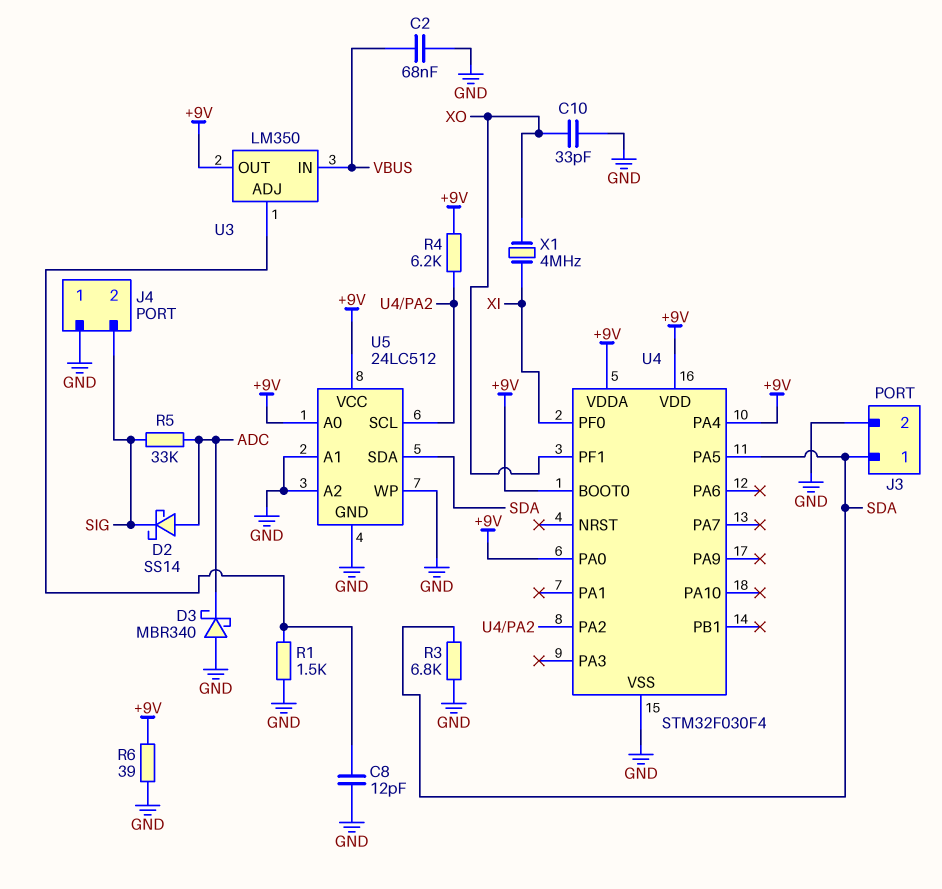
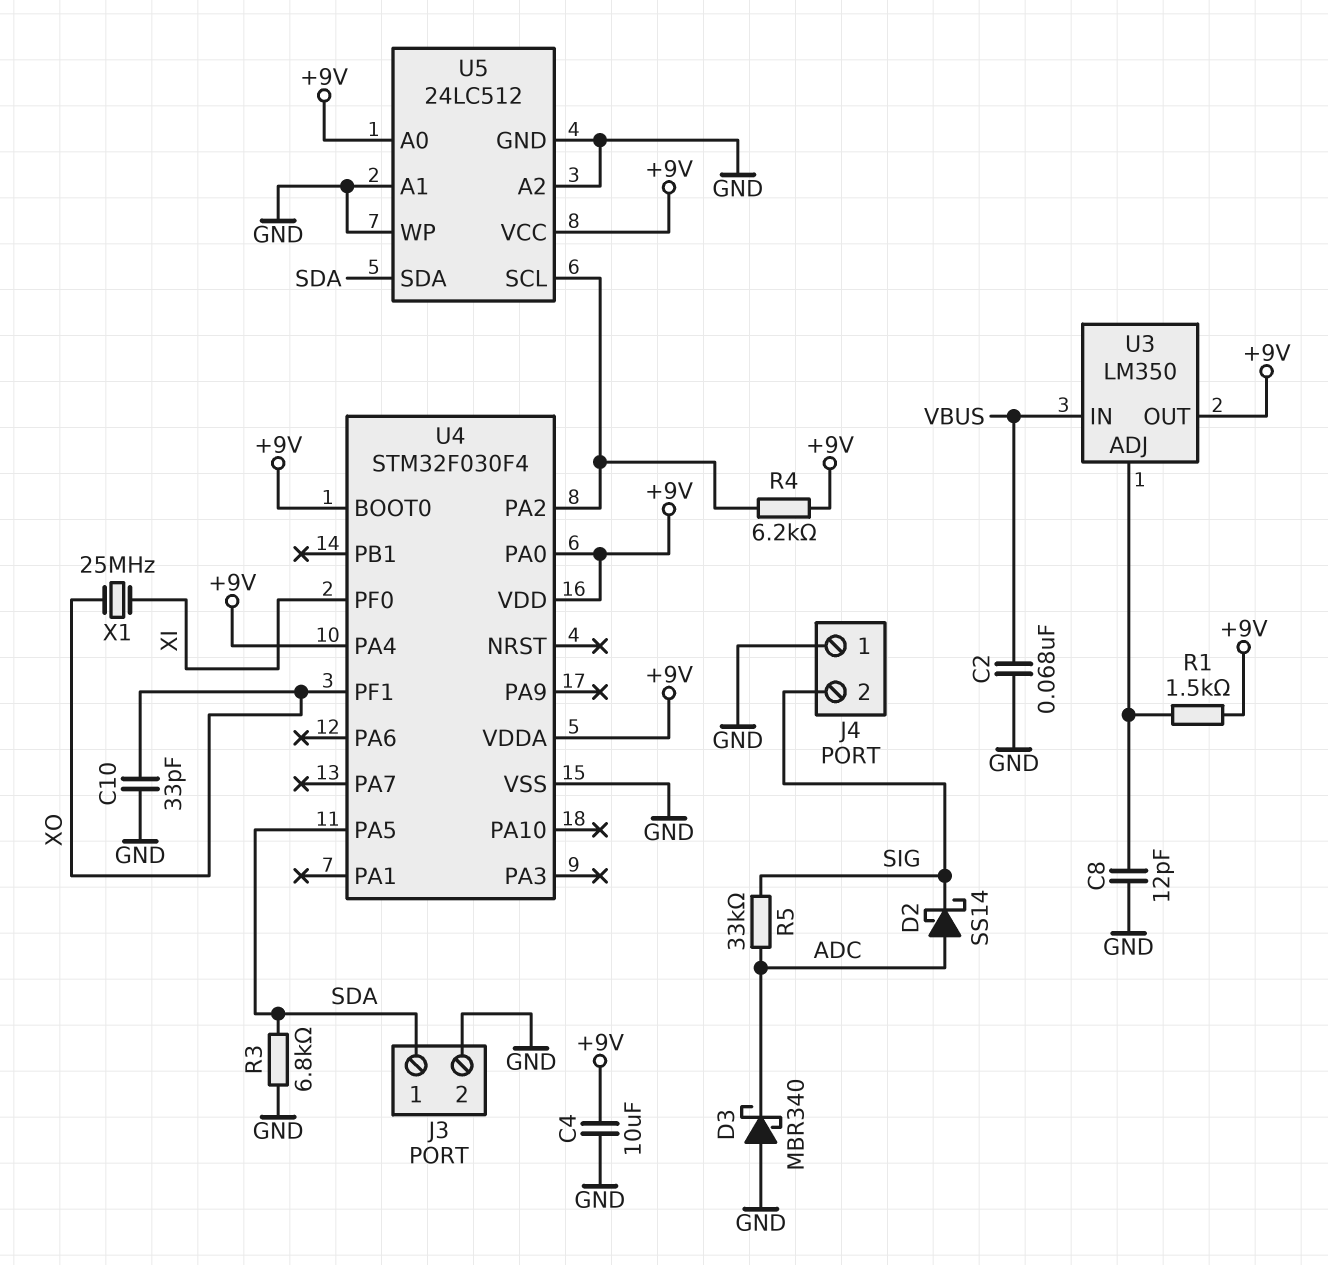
C4: none -> 10uF (+9V, GND)
R1: 1.5k (GND, U3/ADJ) -> 1.5k (+9V, U3/ADJ)
R6: 39 (+9V, GND) -> none
X1: 4MHz (XI, XO) -> 25MHz (XI, XO)

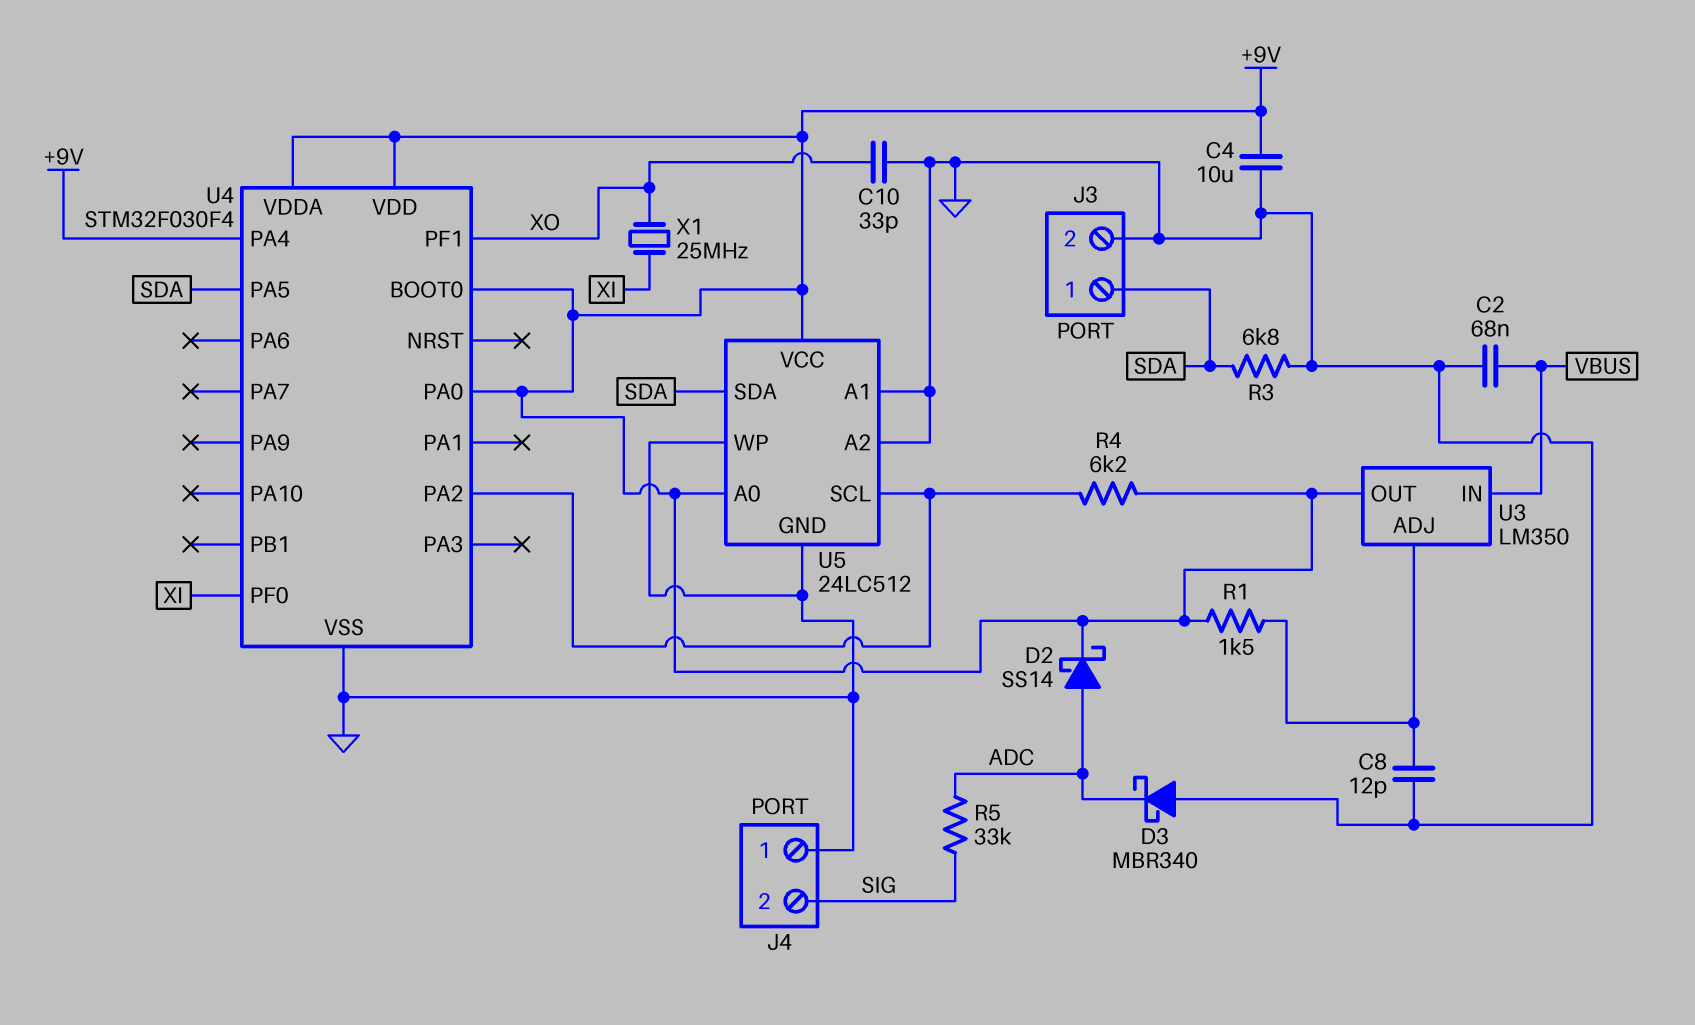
D2: schottky SS14 (A ADC, K SIG) -> schottky SS14 (A ADC, K +9V)

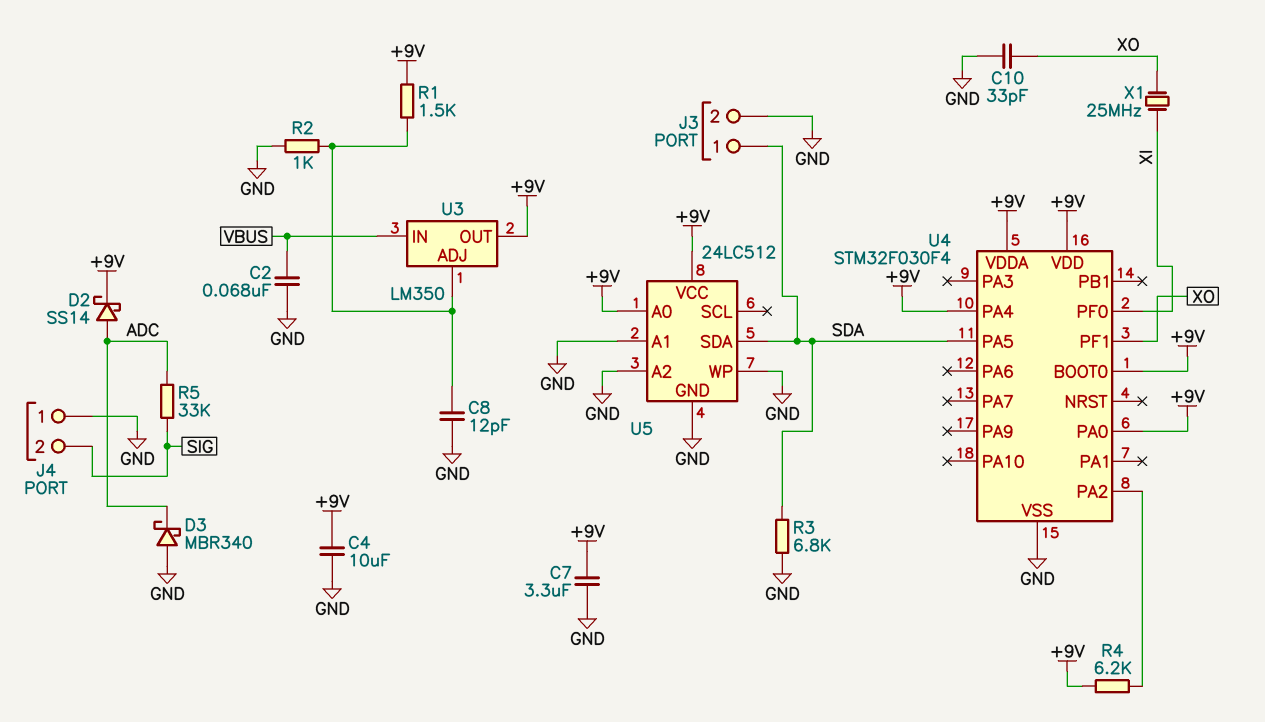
C7: none -> 3.3uF (+9V, GND)
R2: none -> 1k (GND, U3/ADJ)
U5 pin SCL: U4/PA2 -> none

